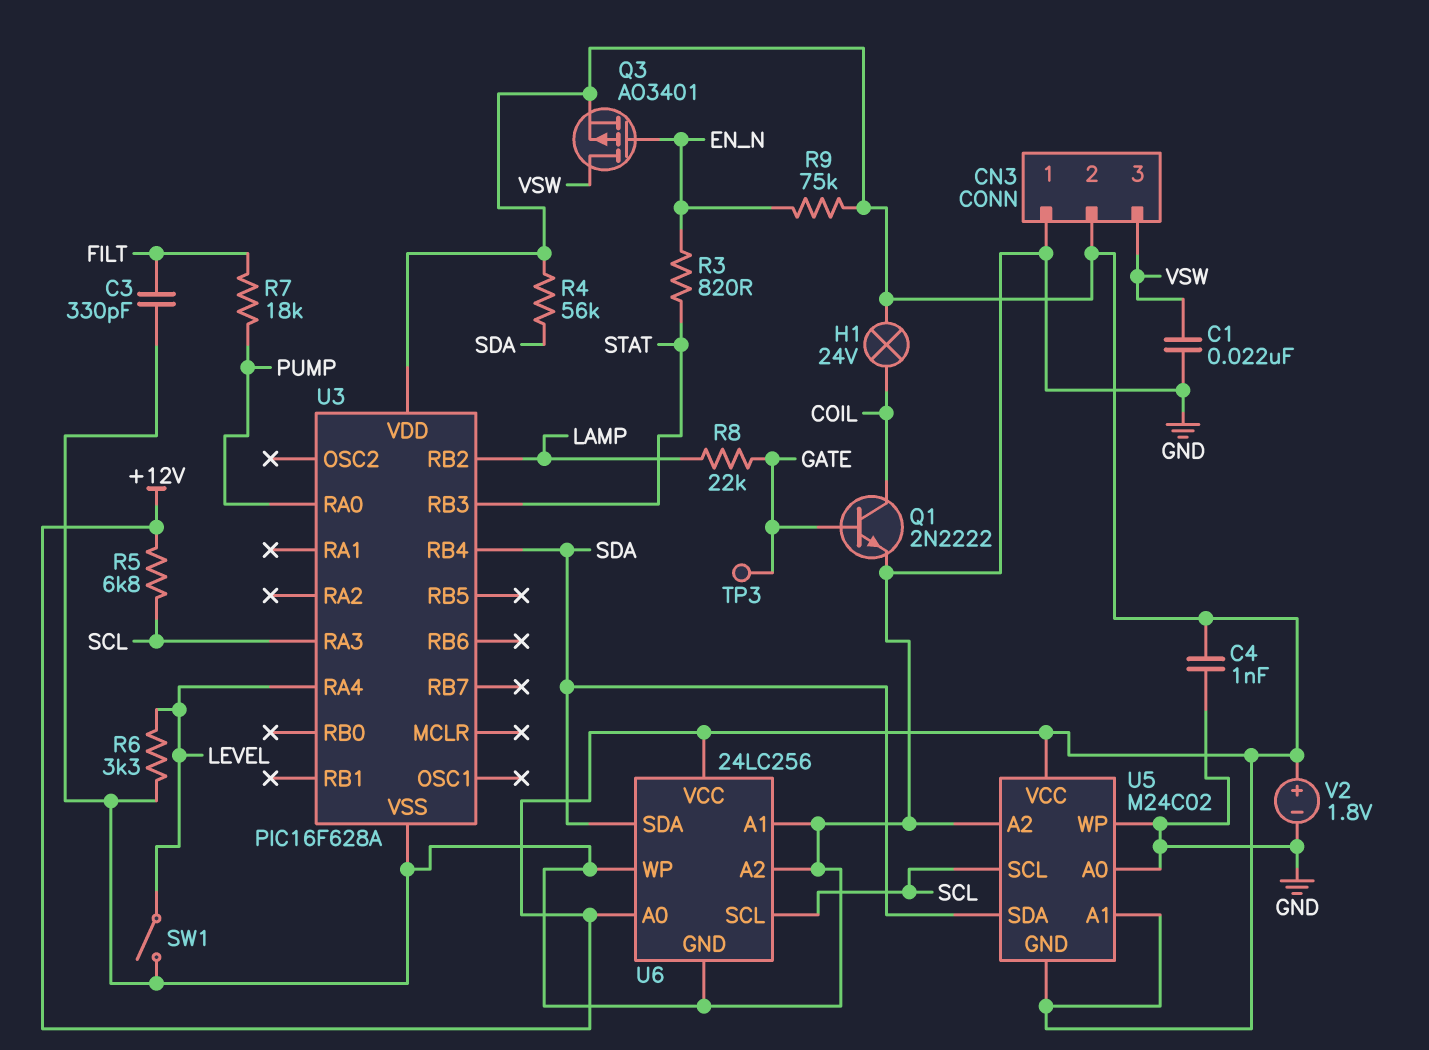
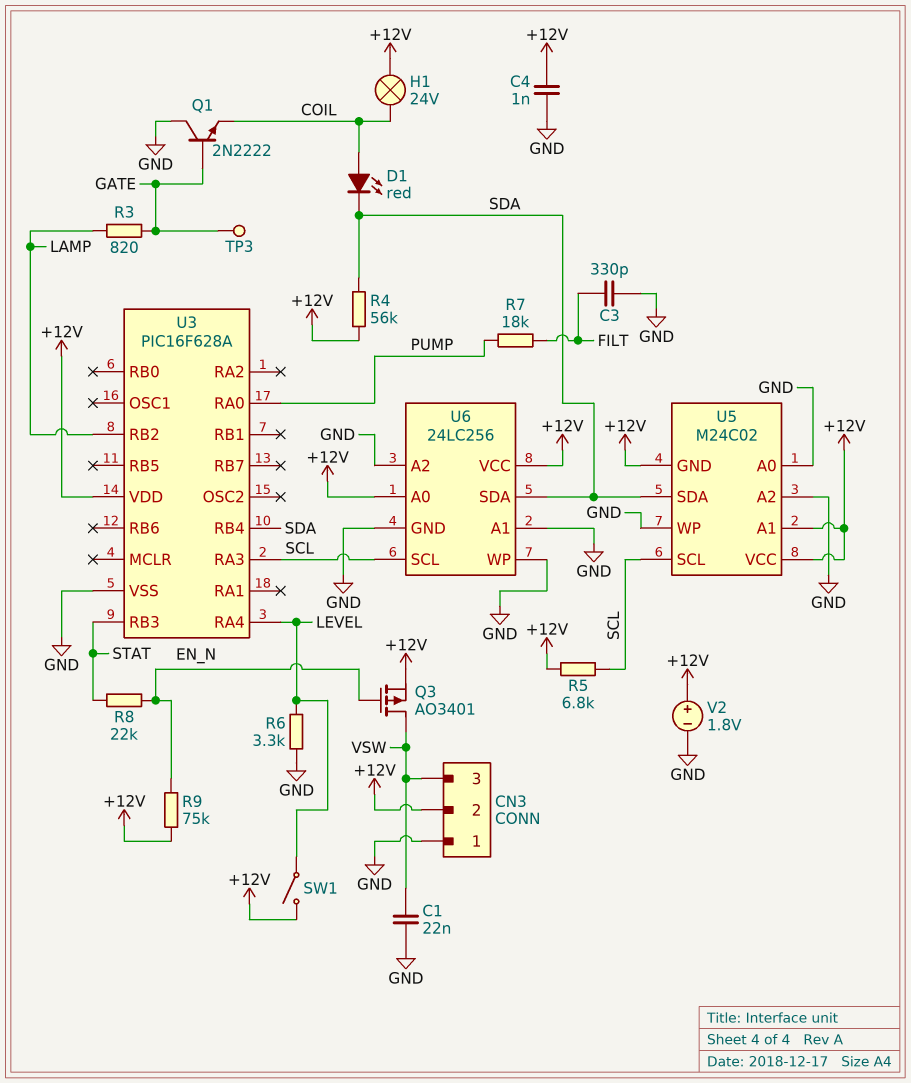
D1: none -> LED red (A COIL, K SDA)
Q1: NPN 2N2222 (B GATE, C COIL, E GND) -> NPN 2N2222 (B GATE, C GND, E COIL)
R3: 820 (EN_N, STAT) -> 820 (GATE, LAMP)
R8: 22k (GATE, LAMP) -> 22k (EN_N, STAT)
SW1: switch (GND, LEVEL) -> switch (+12V, LEVEL)

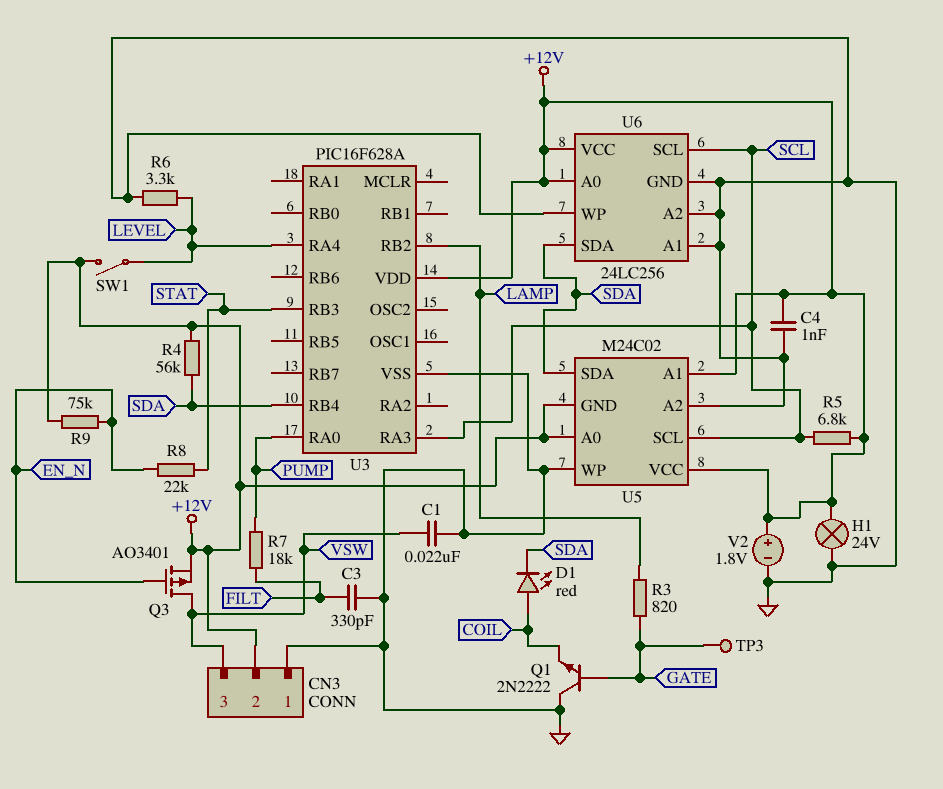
H1: lamp 24V (+12V, COIL) -> lamp 24V (+12V, GND)
U5 pin A0: GND -> +12V

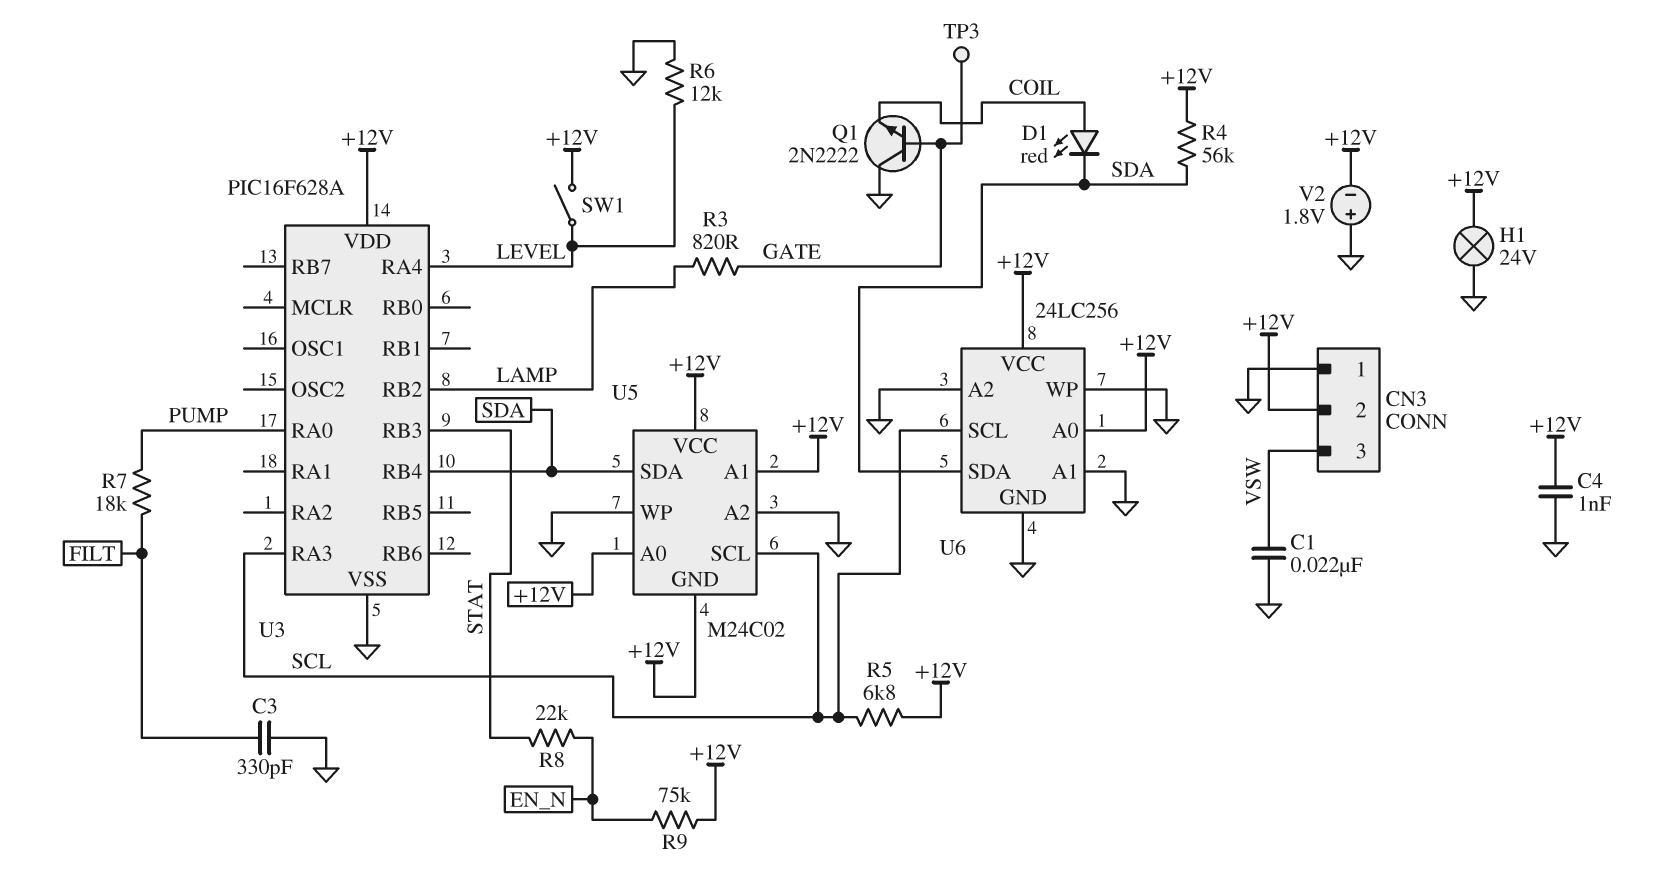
Q3: PMOS AO3401 (G EN_N, D VSW, S +12V) -> none
R6: 3.3k (GND, LEVEL) -> 12k (GND, LEVEL)
V2: 1.8V (plus +12V, minus GND) -> 1.8V (plus GND, minus +12V)

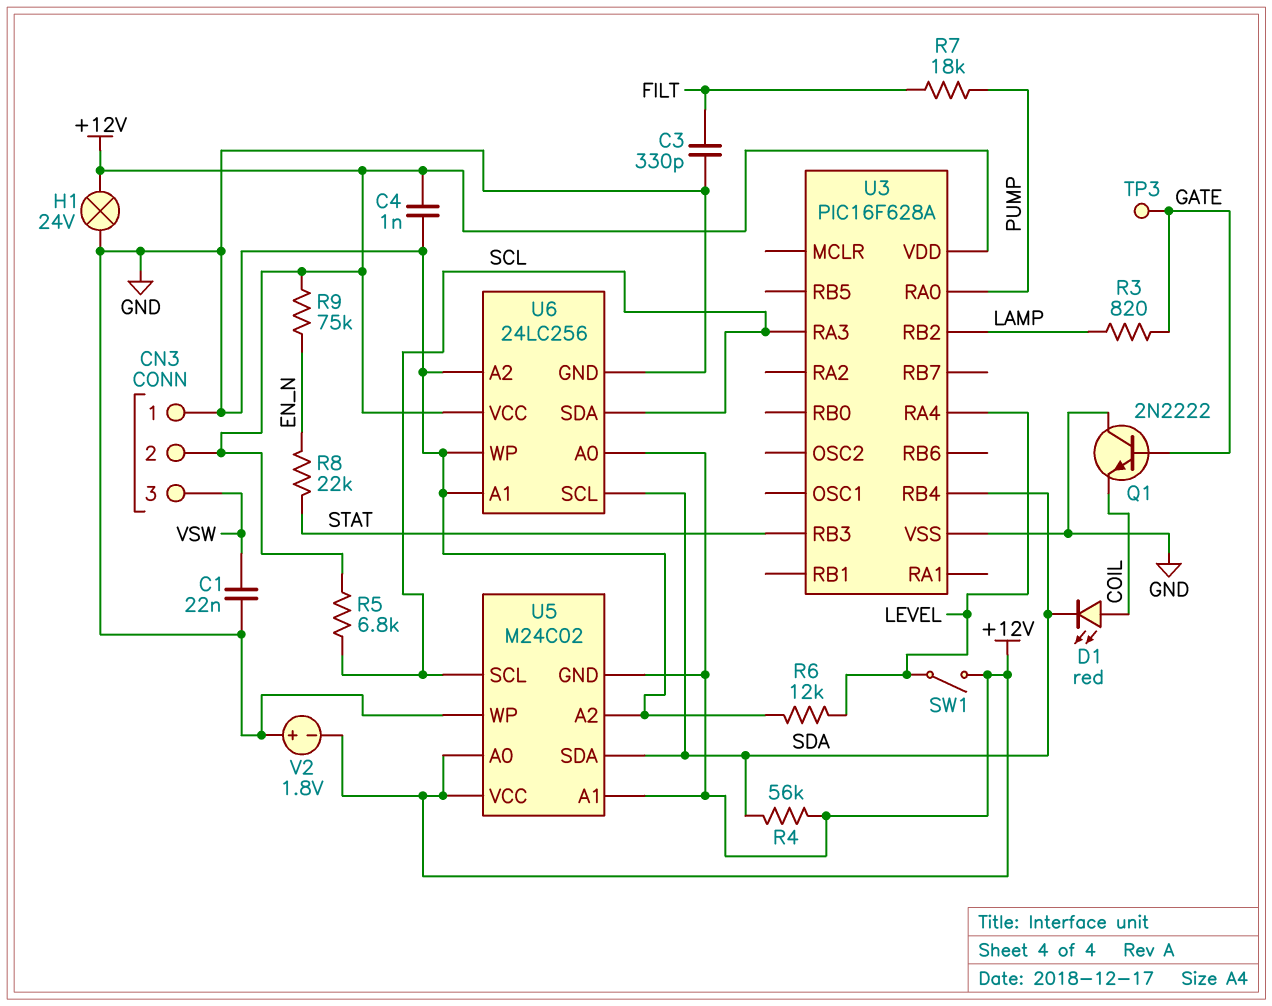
U6 pin SCL: SCL -> SDA
U6 pin SDA: SDA -> SCL

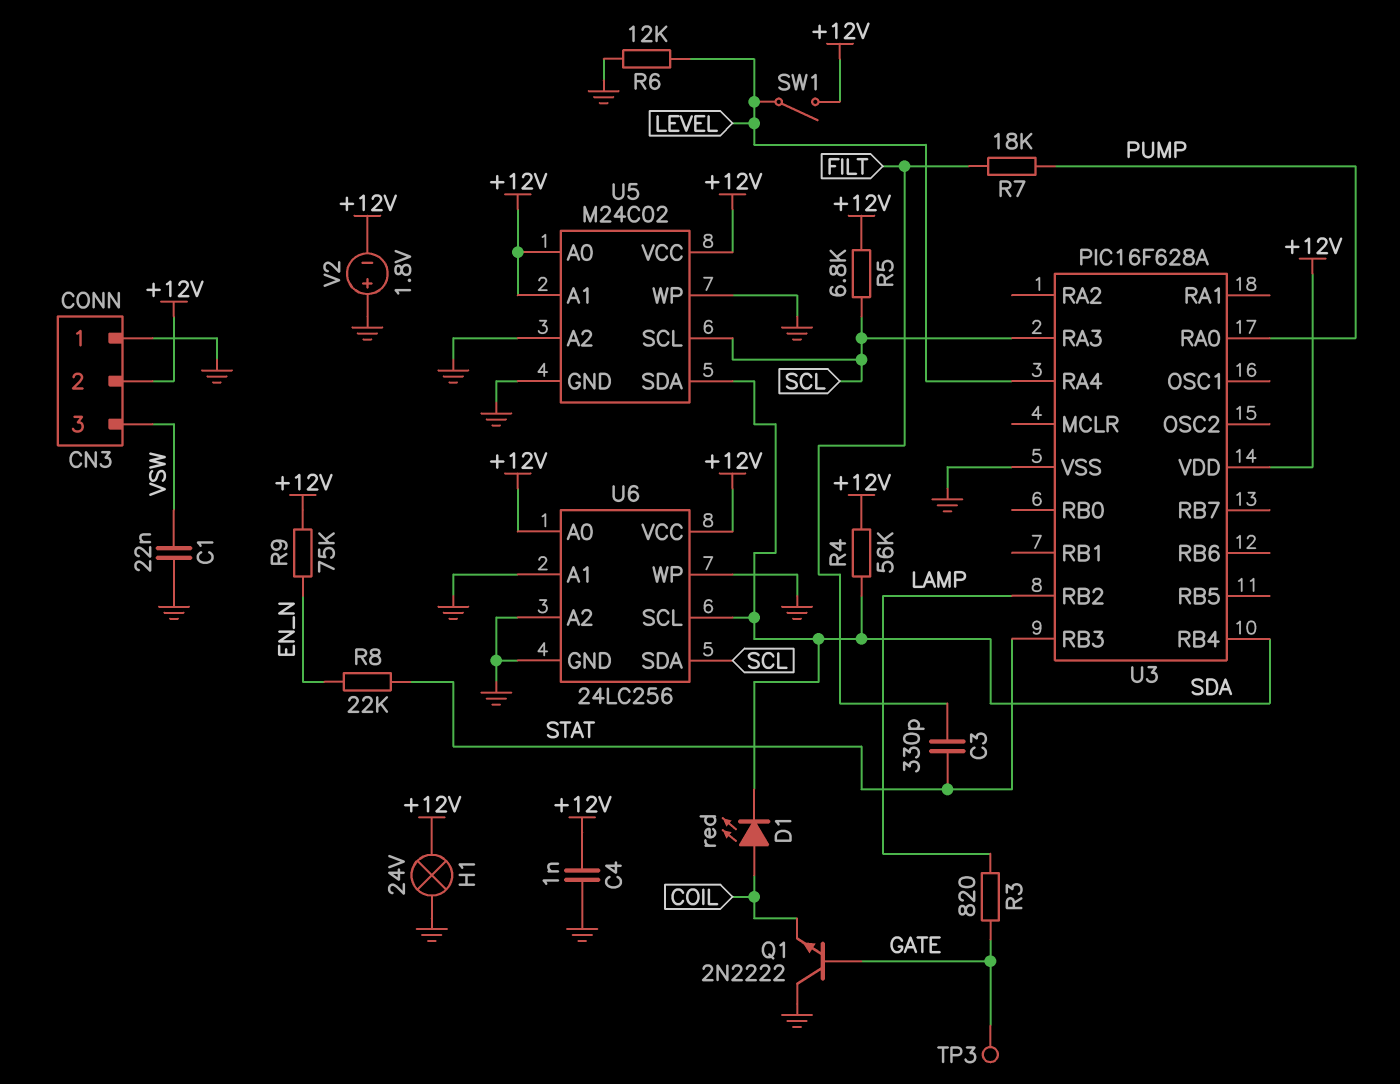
C3: 330pF (FILT, GND) -> 330pF (FILT, STAT)
U5 pin GND: +12V -> GND

